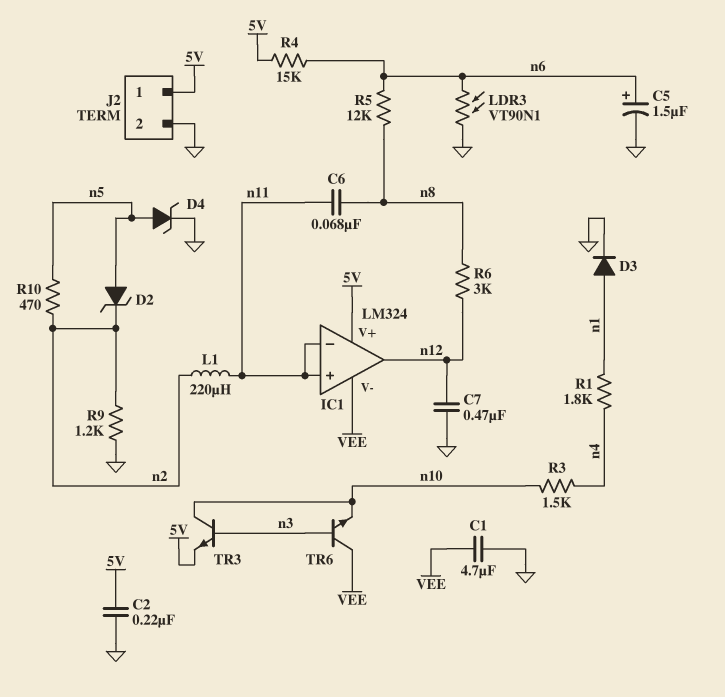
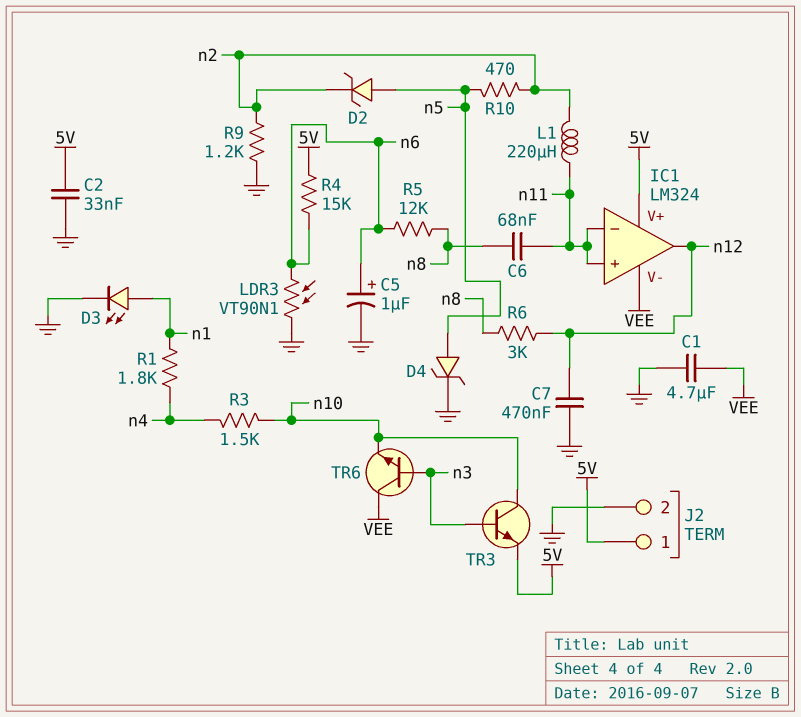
C2: 220nF (5V, GND) -> 33nF (5V, GND)
C5: 1.5uF (plus n6, minus GND) -> 1uF (plus n6, minus GND)
D3: diode (A n1, K GND) -> LED (A n1, K GND)

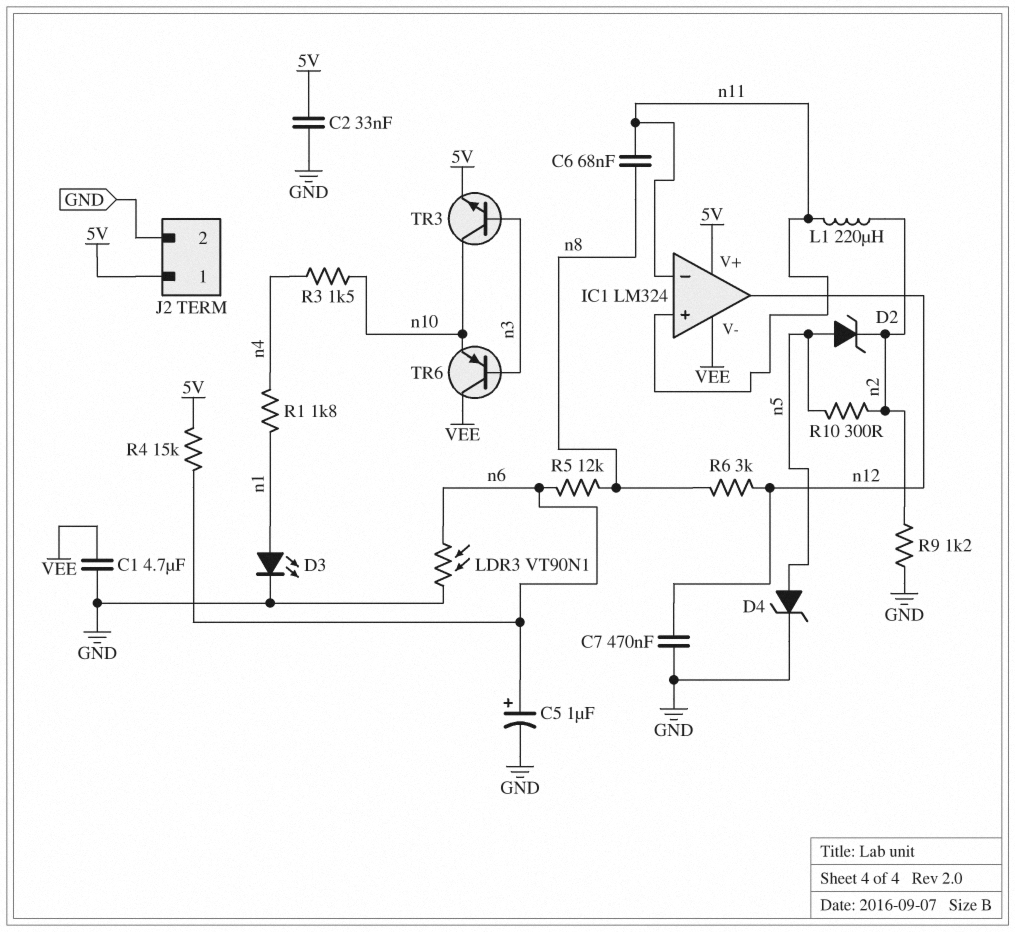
R10: 470 (n2, n5) -> 300 (n2, n5)
TR6: NPN (B n3, C VEE, E n10) -> PNP (B n3, C VEE, E n10)

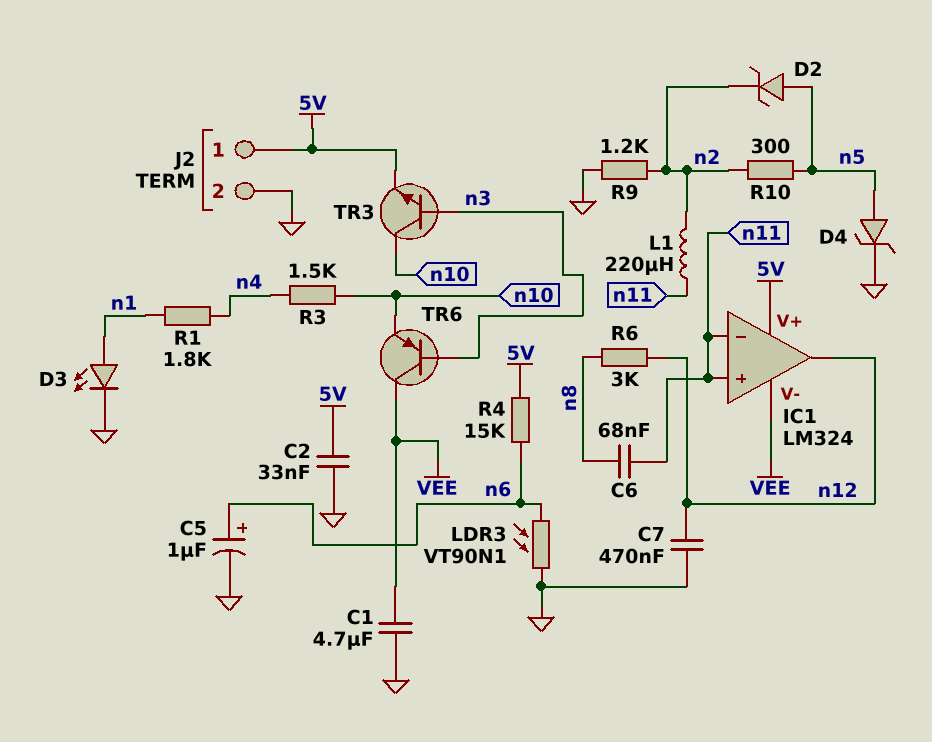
R5: 12k (n6, n8) -> none

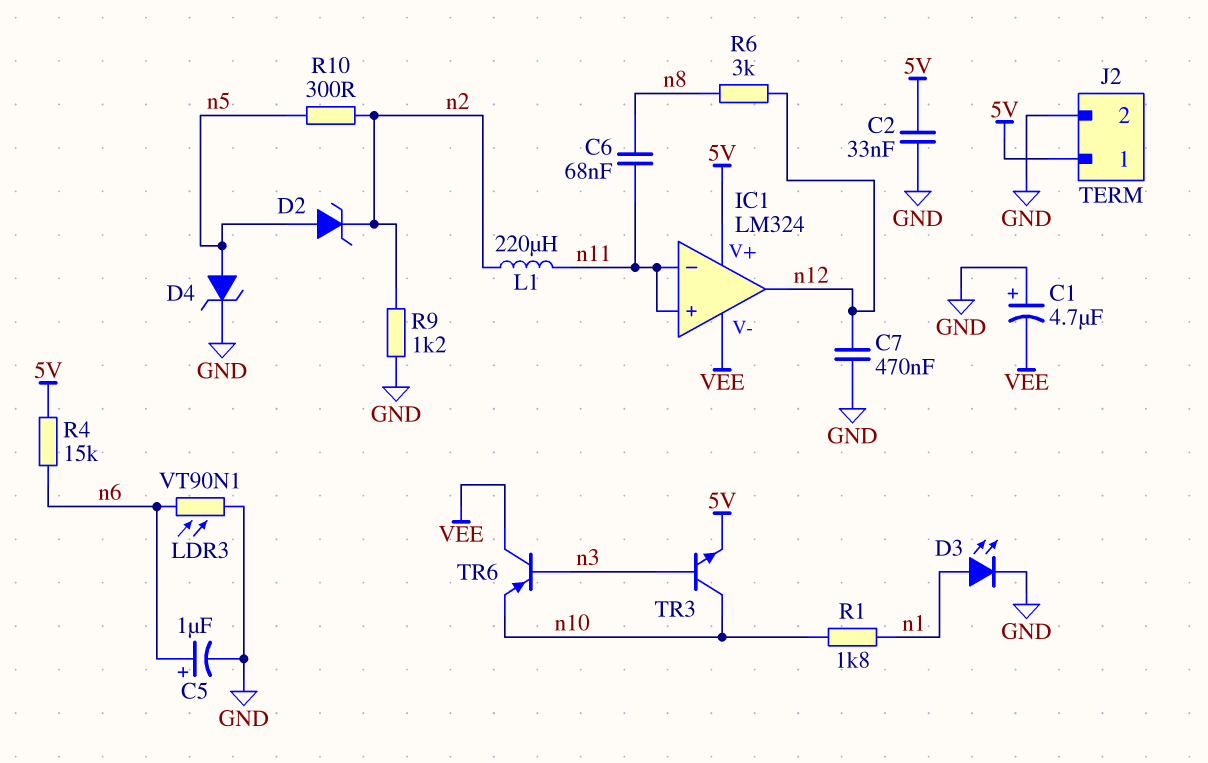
C1: 4.7uF (GND, VEE) -> 4.7uF (plus GND, minus VEE)
R1: 1.8k (n1, n4) -> 1.8k (n1, n10)
R3: 1.5k (n4, n10) -> none

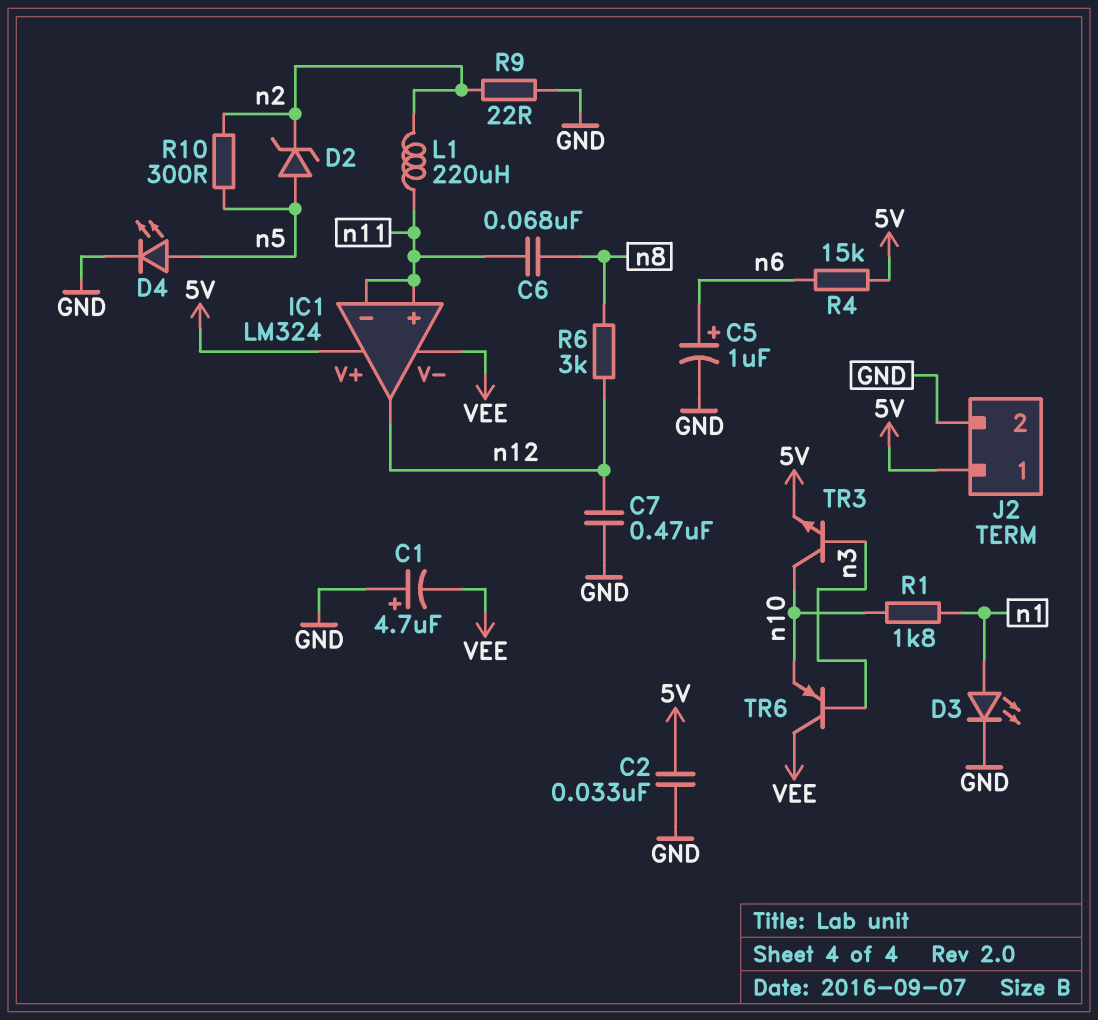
D4: zener (A n5, K GND) -> LED (A n5, K GND)
LDR3: VT90N1 (GND, n6) -> none
R9: 1.2k (GND, n2) -> 22 (GND, n2)

